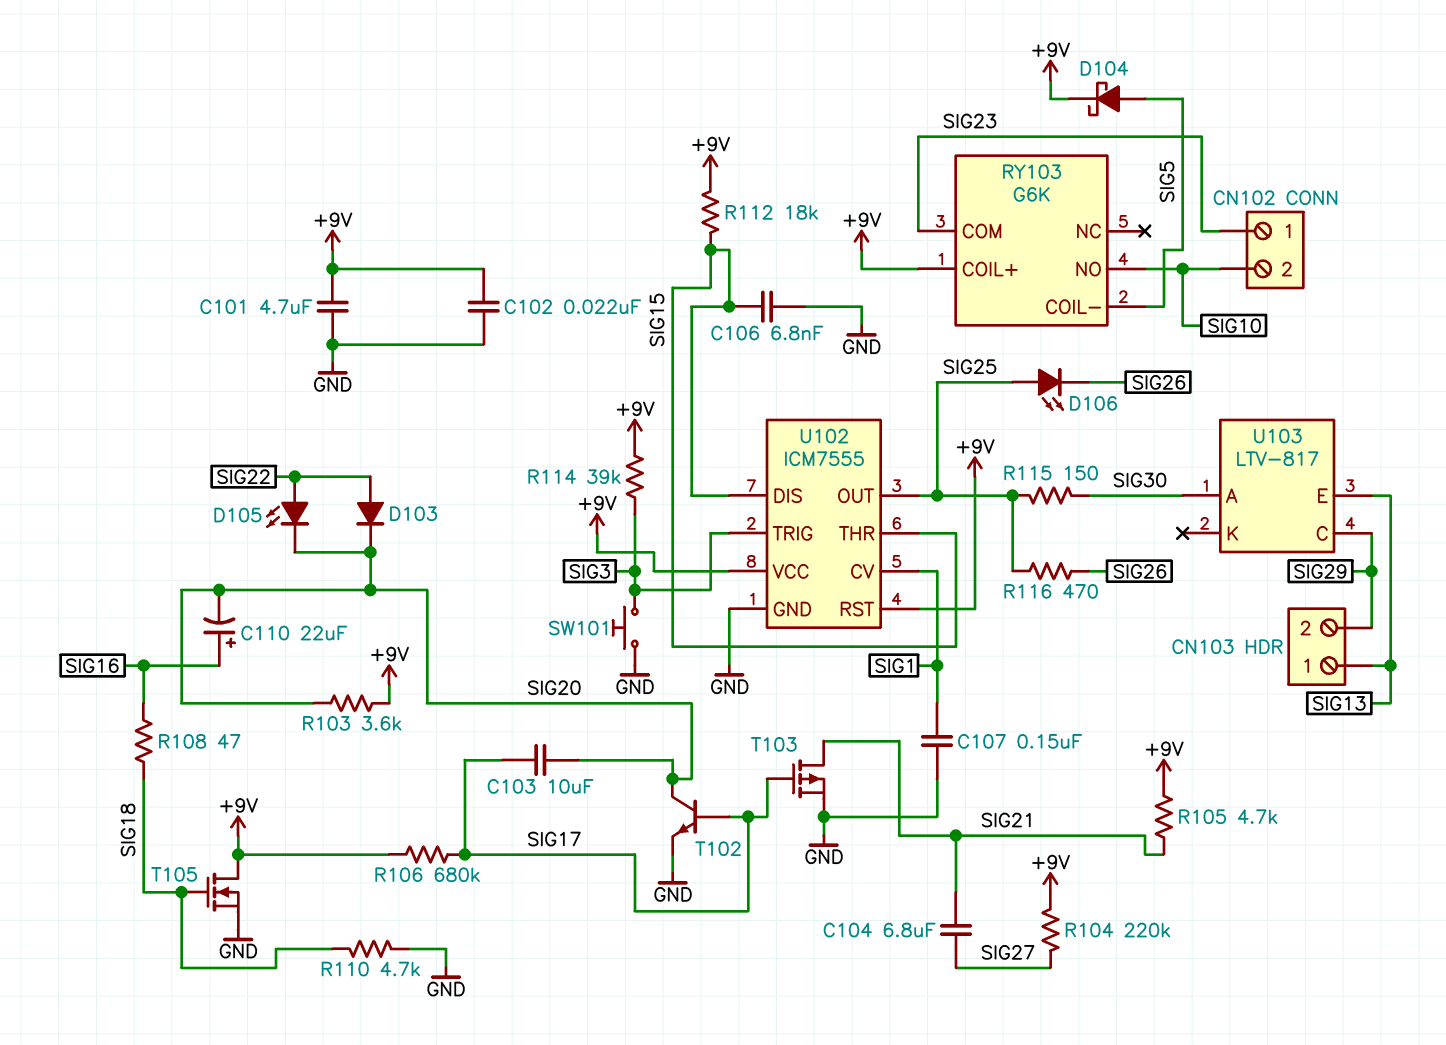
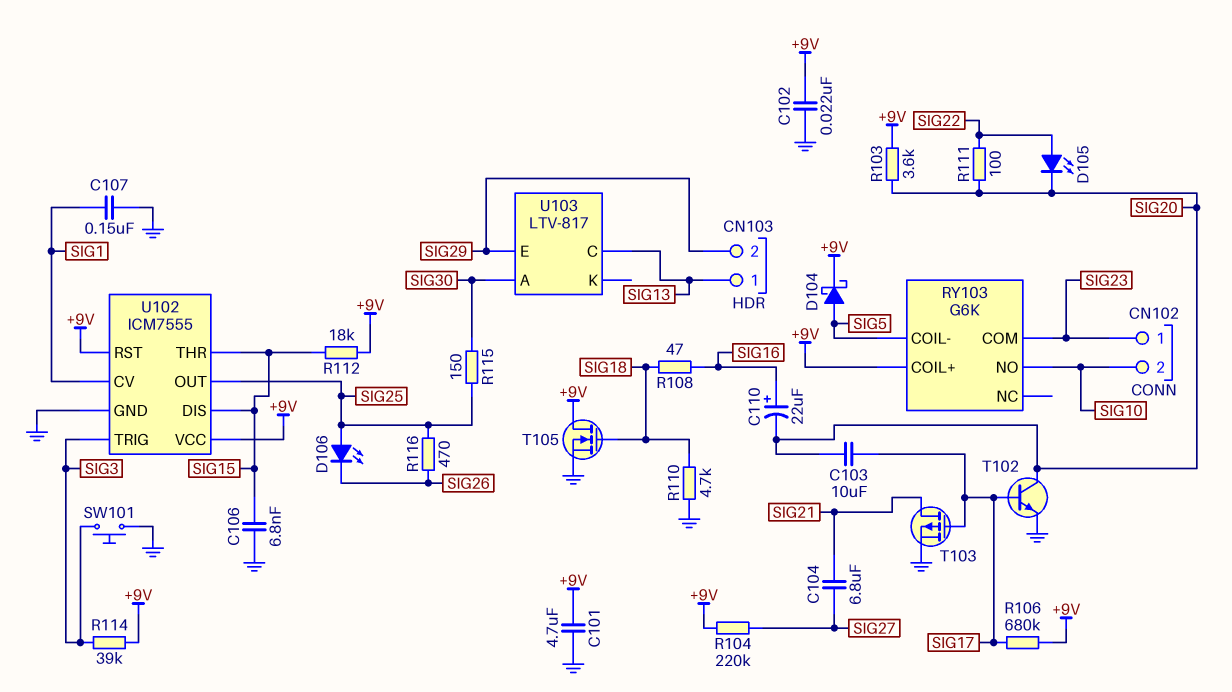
D103: diode (A SIG22, K SIG20) -> none
R105: 4.7k (+9V, SIG21) -> none
R111: none -> 100 (SIG20, SIG22)
U103 pin C: SIG29 -> SIG13
U103 pin E: SIG13 -> SIG29

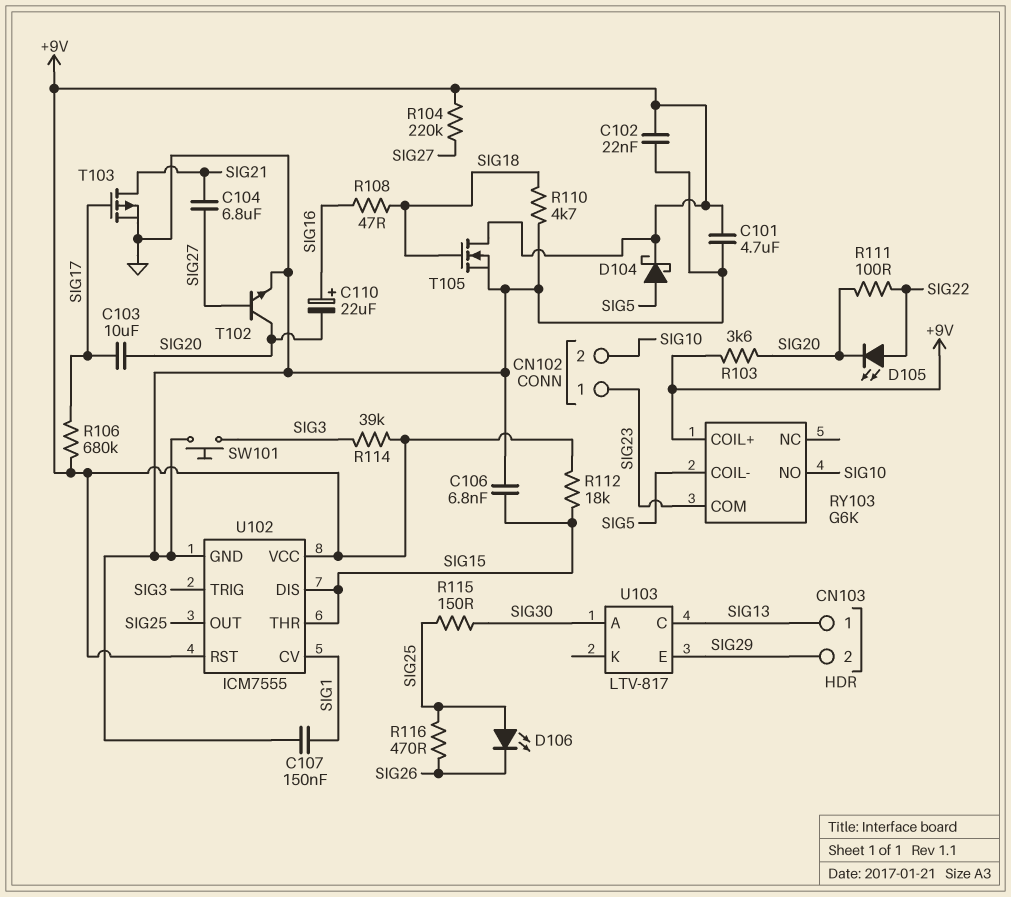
T102: NPN (B SIG17, C SIG20, E GND) -> NPN (B SIG27, C SIG20, E GND)

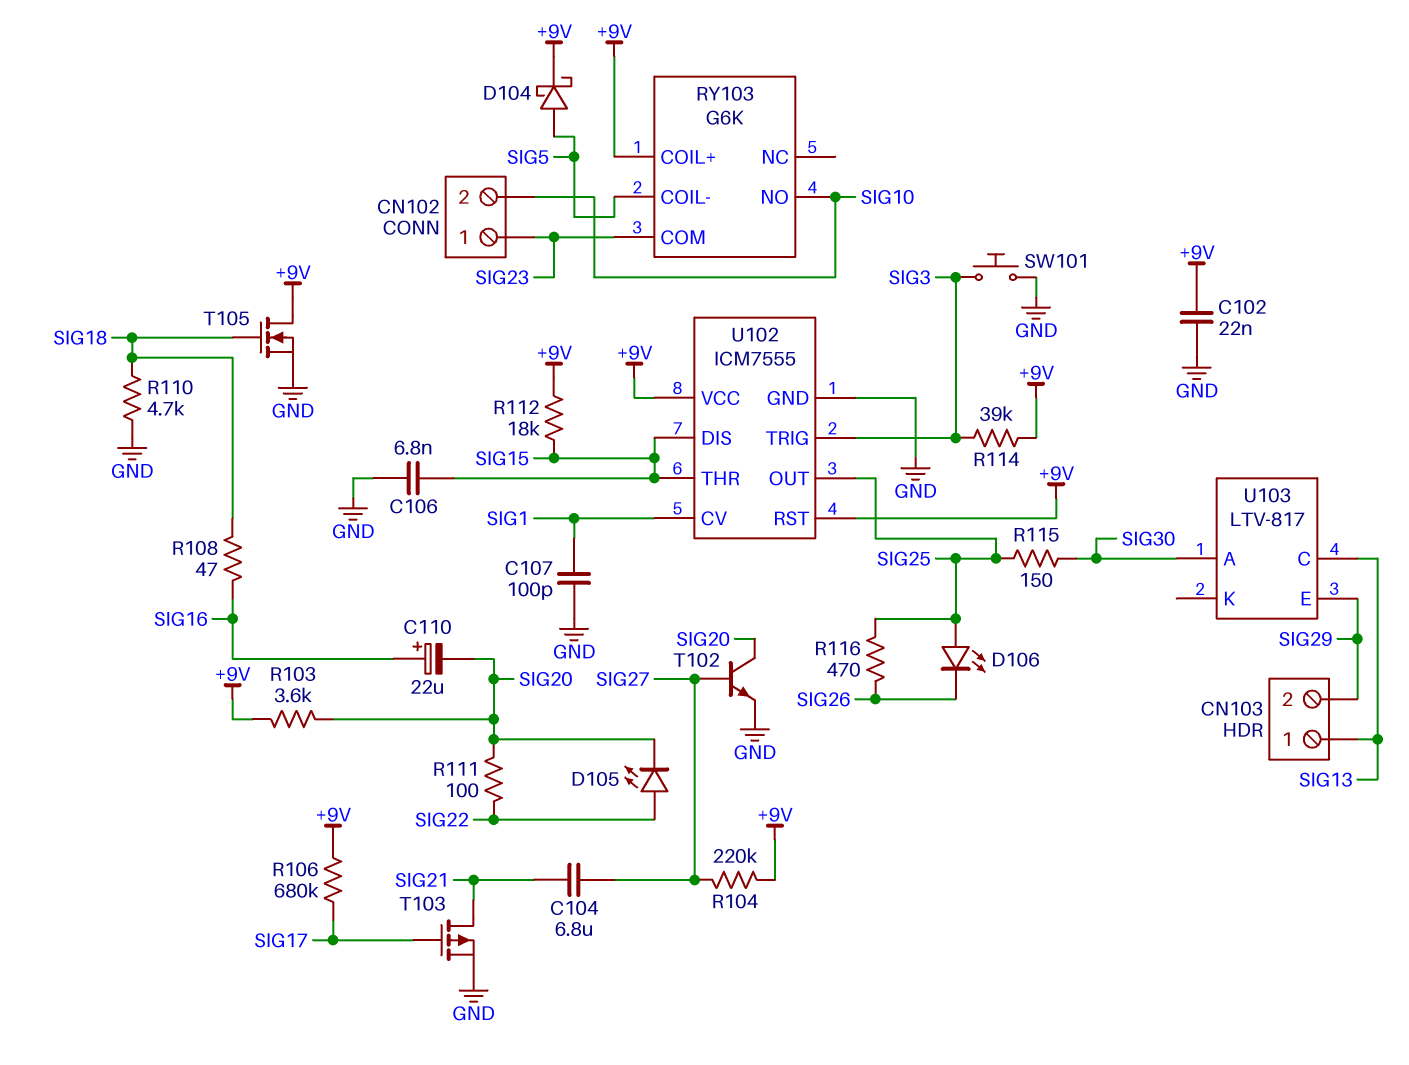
C101: 4.7uF (+9V, GND) -> none
C103: 10uF (SIG17, SIG20) -> none
C107: 150nF (GND, SIG1) -> 100pF (GND, SIG1)

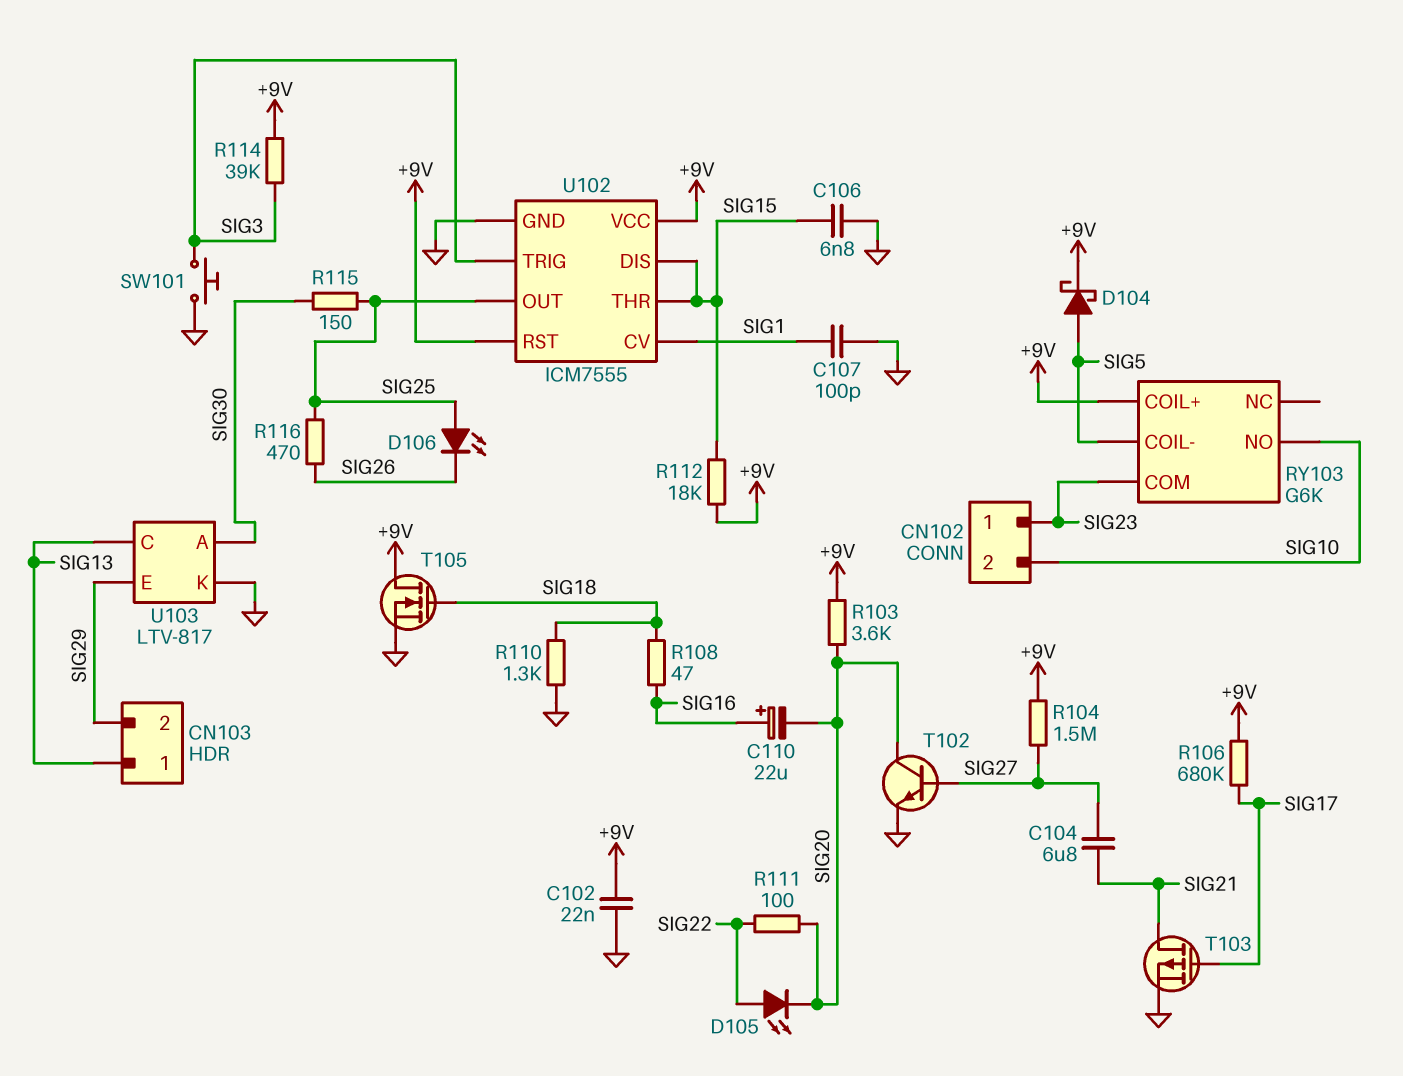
R104: 220k (+9V, SIG27) -> 1.5M (+9V, SIG27)
R110: 4.7k (GND, SIG18) -> 1.3k (GND, SIG18)
U103 pin K: none -> GND

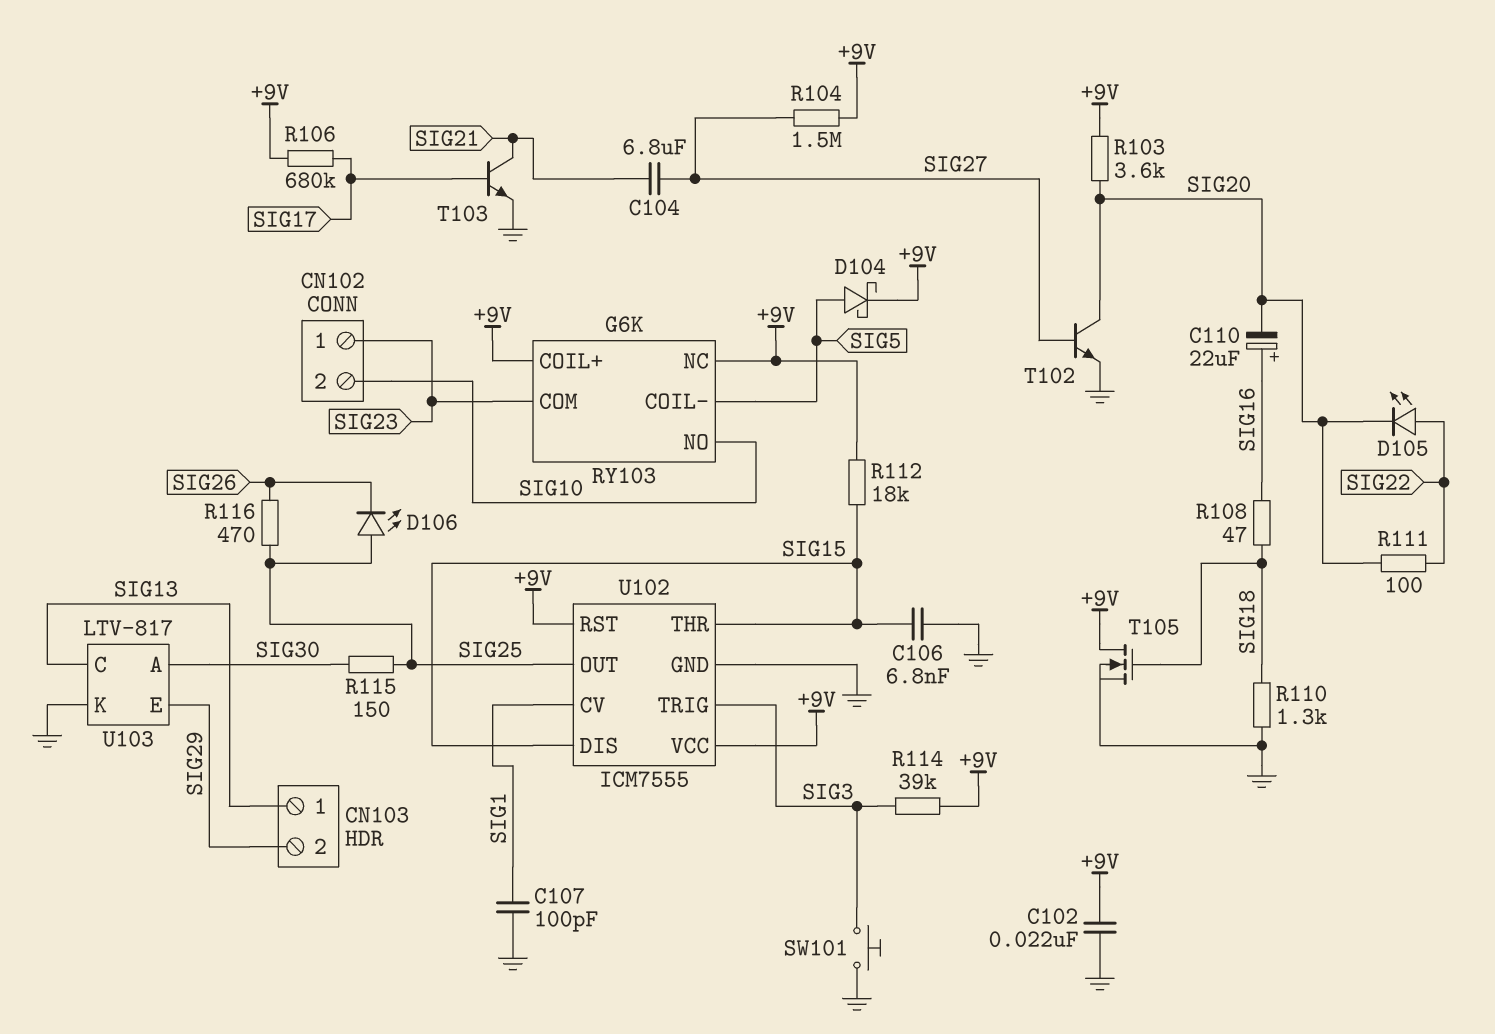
RY103 pin NC: none -> +9V
T103: PMOS (G SIG17, D SIG21, S GND) -> NPN (B SIG17, C SIG21, E GND)

